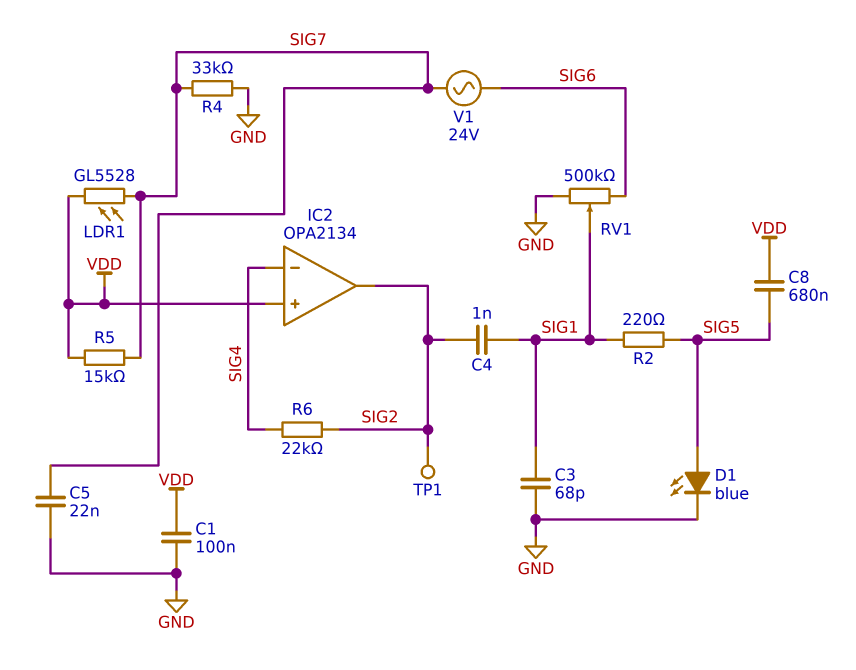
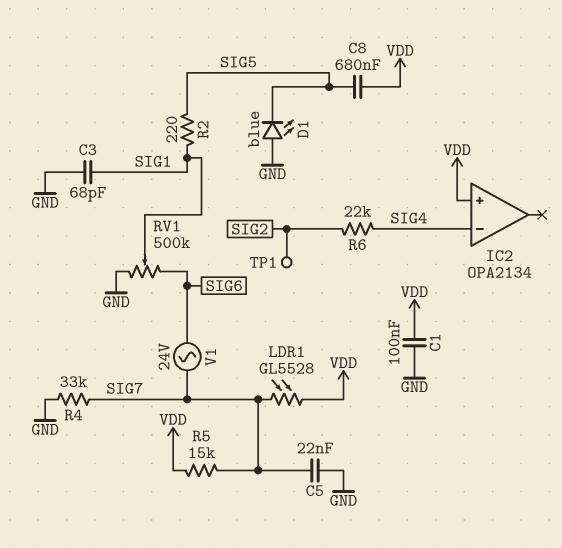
C4: 1nF (SIG1, SIG2) -> none
D1: LED blue (A SIG5, K GND) -> LED blue (A GND, K SIG5)
IC2 pin out: SIG2 -> none

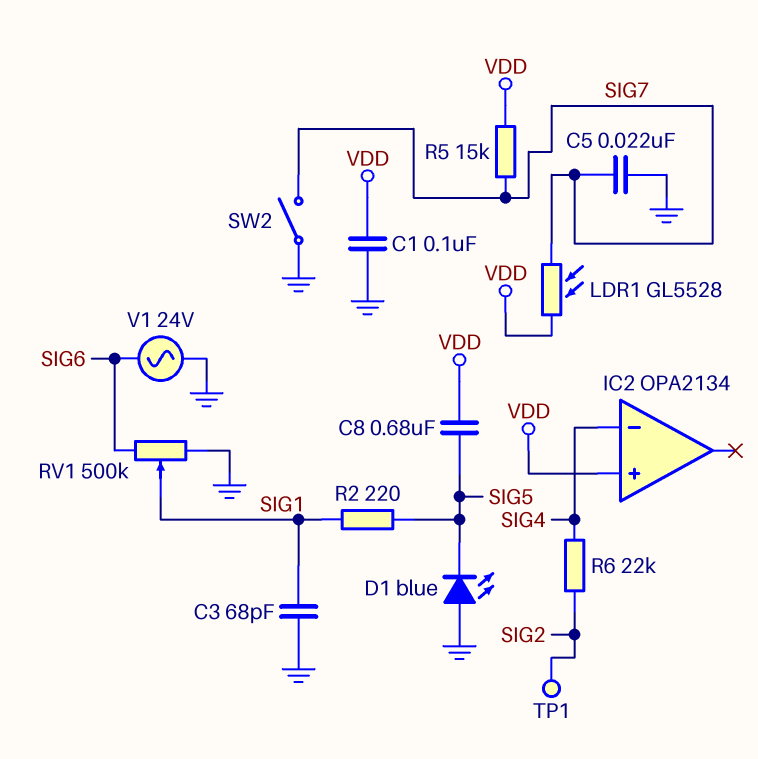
R4: 33k (GND, SIG7) -> none
SW2: none -> switch (GND, SIG7)
V1: AC 24V (SIG6, SIG7) -> AC 24V (GND, SIG6)

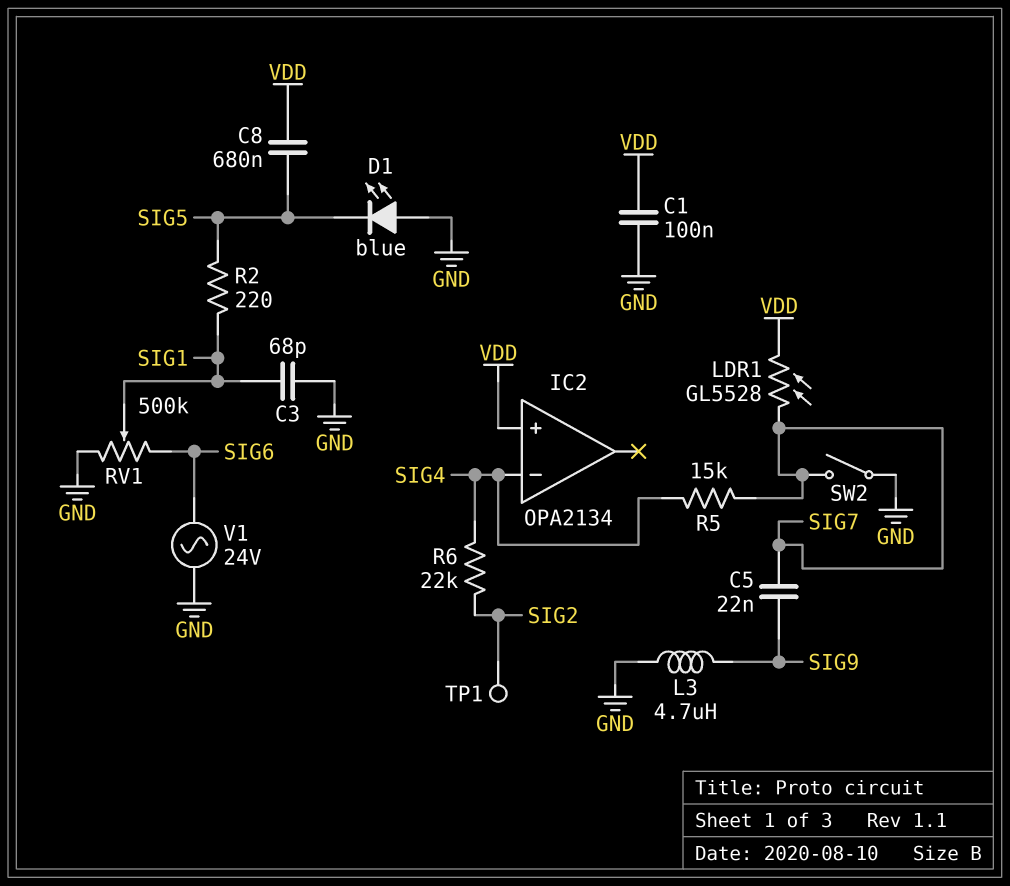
C5: 22nF (GND, SIG7) -> 22nF (SIG7, SIG9)
L3: none -> 4.7uH (GND, SIG9)
R5: 15k (SIG7, VDD) -> 15k (SIG4, SIG7)

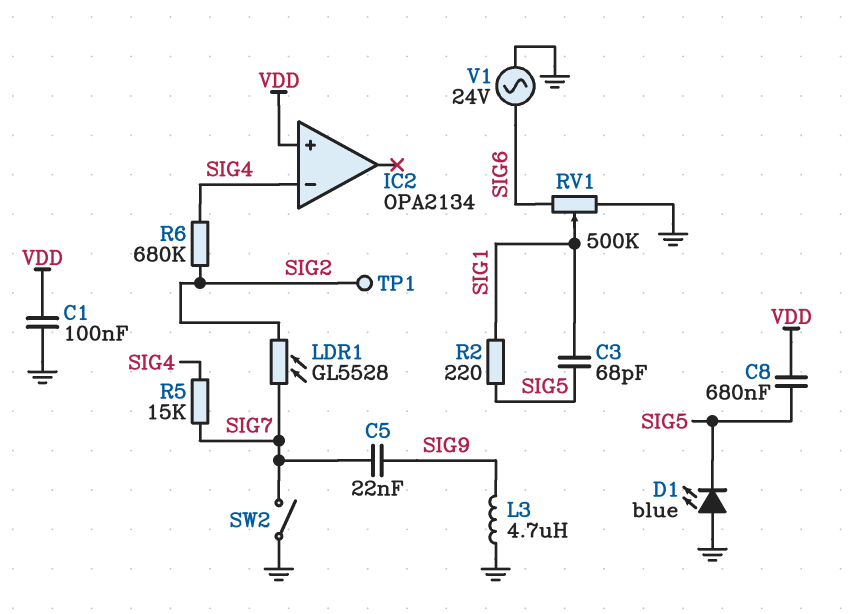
C3: 68pF (GND, SIG1) -> 68pF (SIG1, SIG5)
LDR1: GL5528 (SIG7, VDD) -> GL5528 (SIG2, SIG7)
R6: 22k (SIG2, SIG4) -> 680k (SIG2, SIG4)

